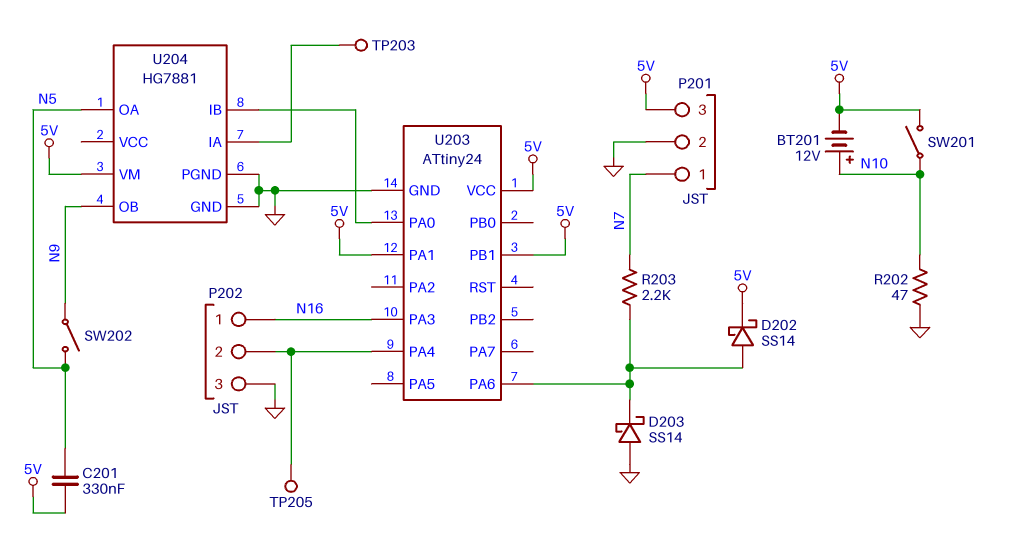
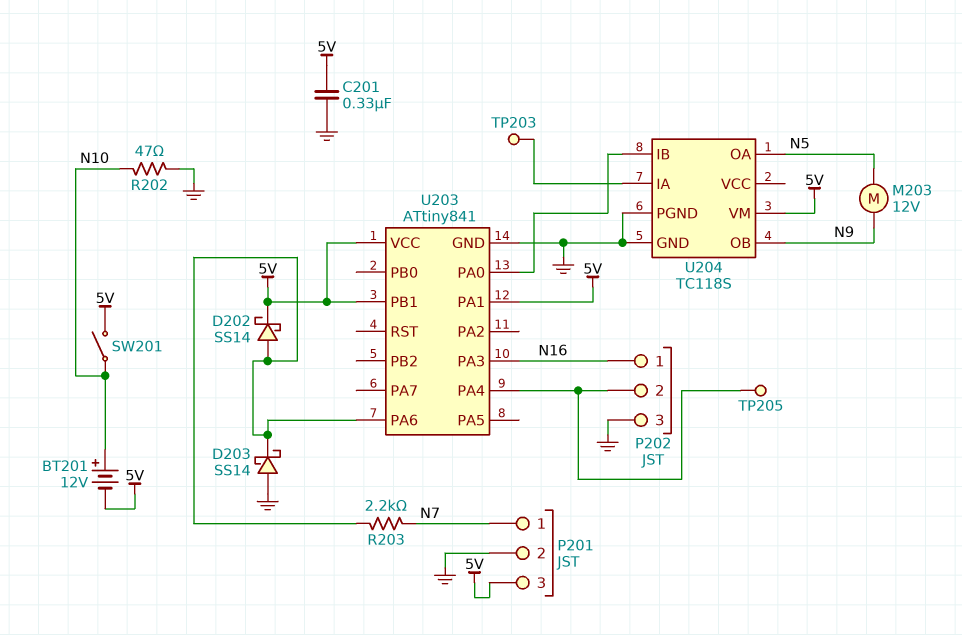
C201: 330nF (5V, N5) -> 330nF (5V, GND)
M203: none -> motor 12V (N5, N9)
SW202: switch (N5, N9) -> none
U203: ATtiny24 -> ATtiny841
U204: HG7881 -> TC118S

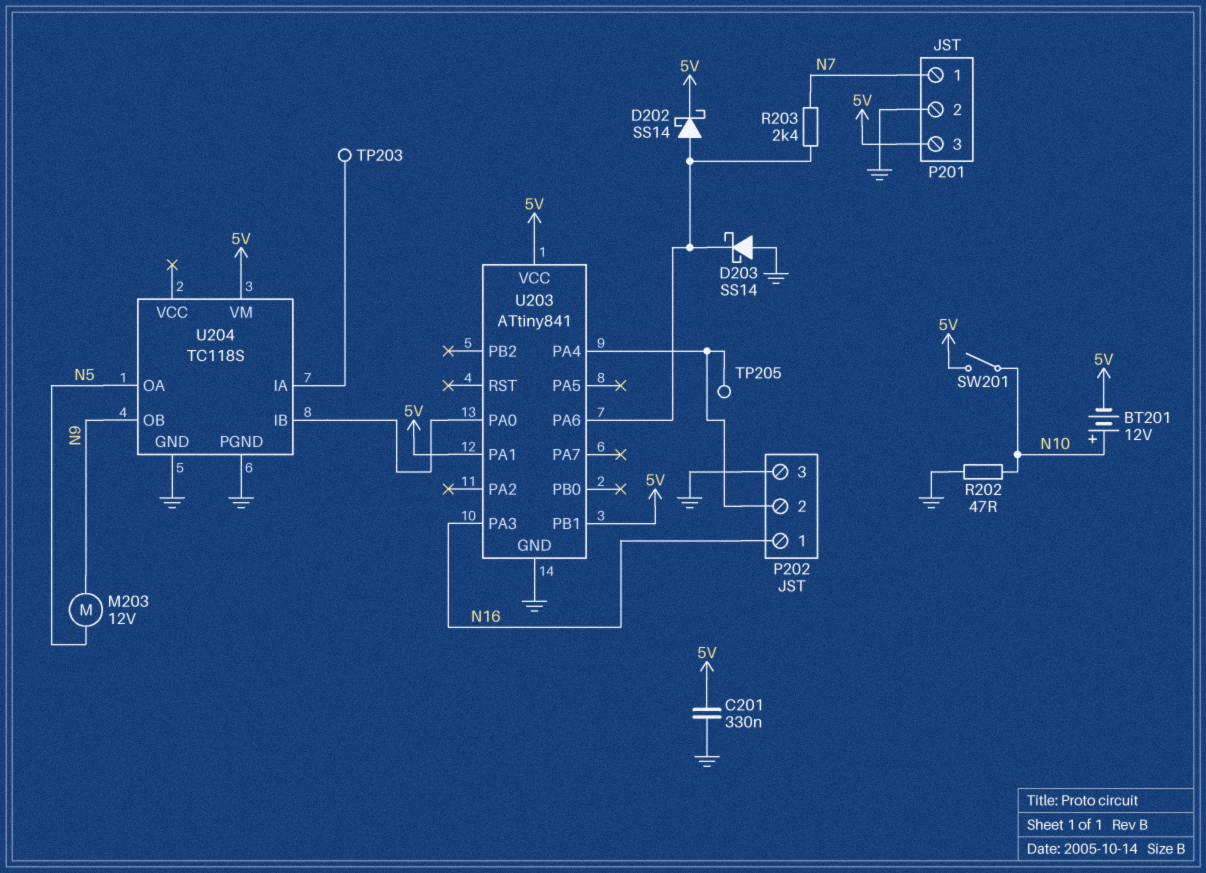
R203: 2.2k (N7, U203/PA6) -> 2.4k (N7, U203/PA6)

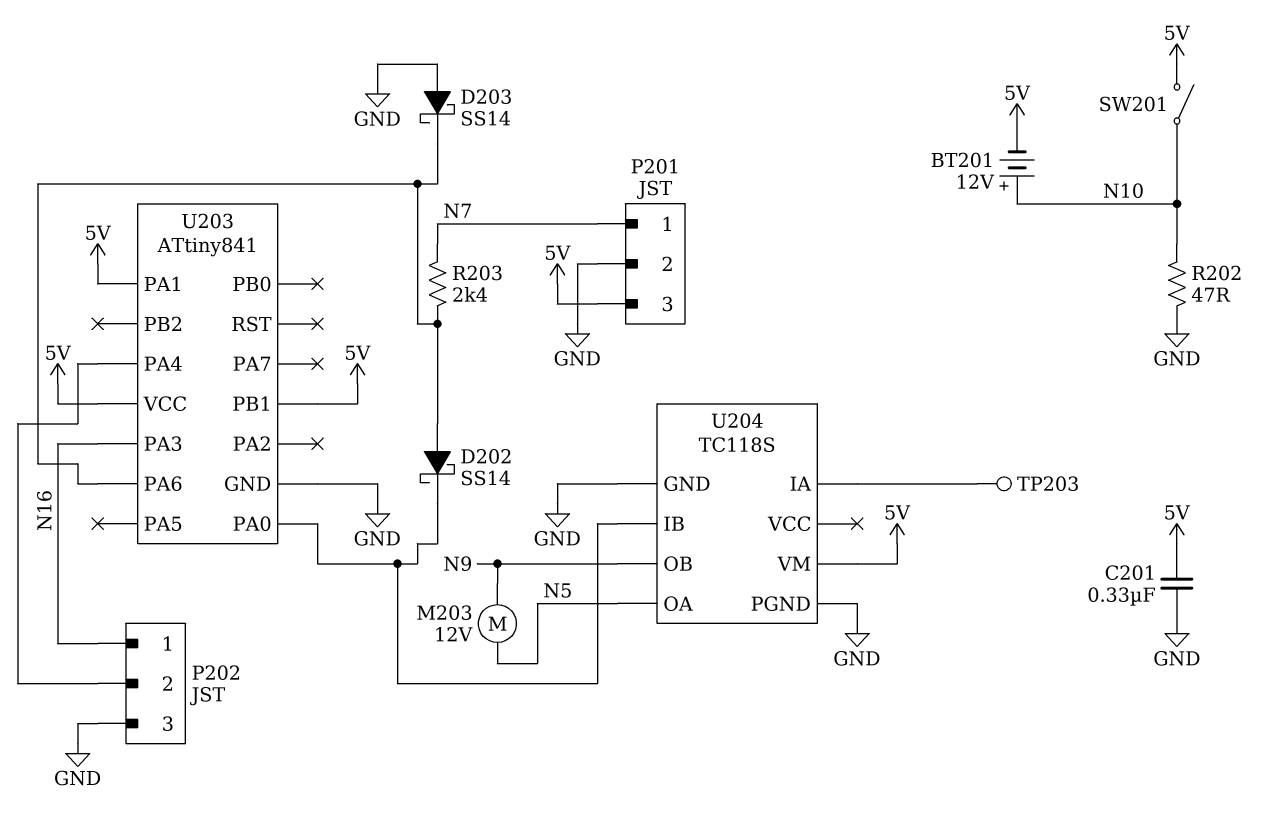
D202: schottky SS14 (A U203/PA6, K 5V) -> schottky SS14 (A U203/PA6, K U203/PA0)
TP205: test point (P202/2) -> none

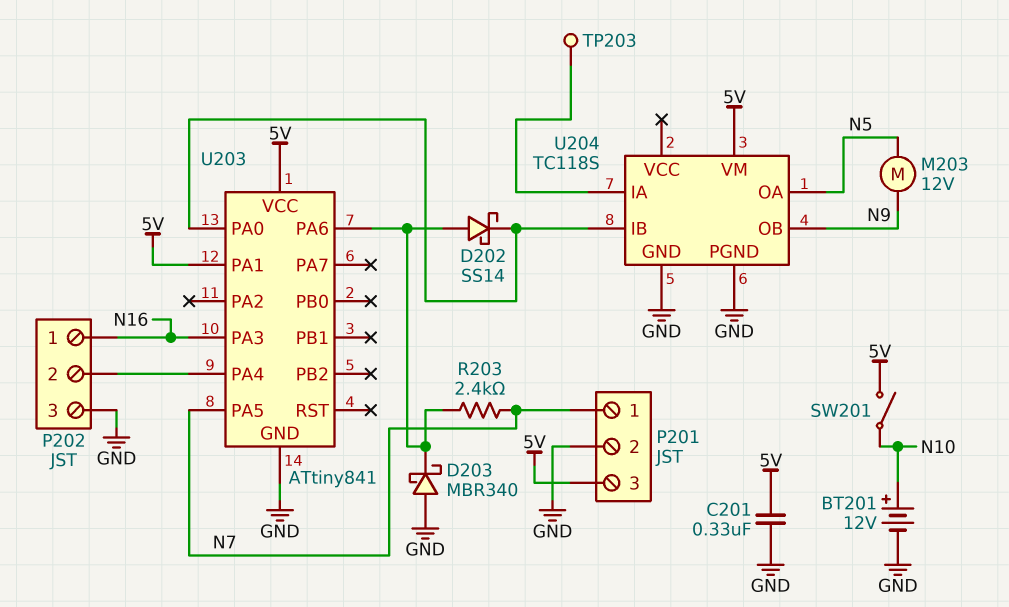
BT201: 12V (plus N10, minus 5V) -> 12V (plus N10, minus GND)
D203: schottky SS14 (A GND, K U203/PA6) -> schottky MBR340 (A GND, K U203/PA6)
R202: 47 (GND, N10) -> none
U203 pin PA5: none -> N7
U203 pin PB1: 5V -> none

